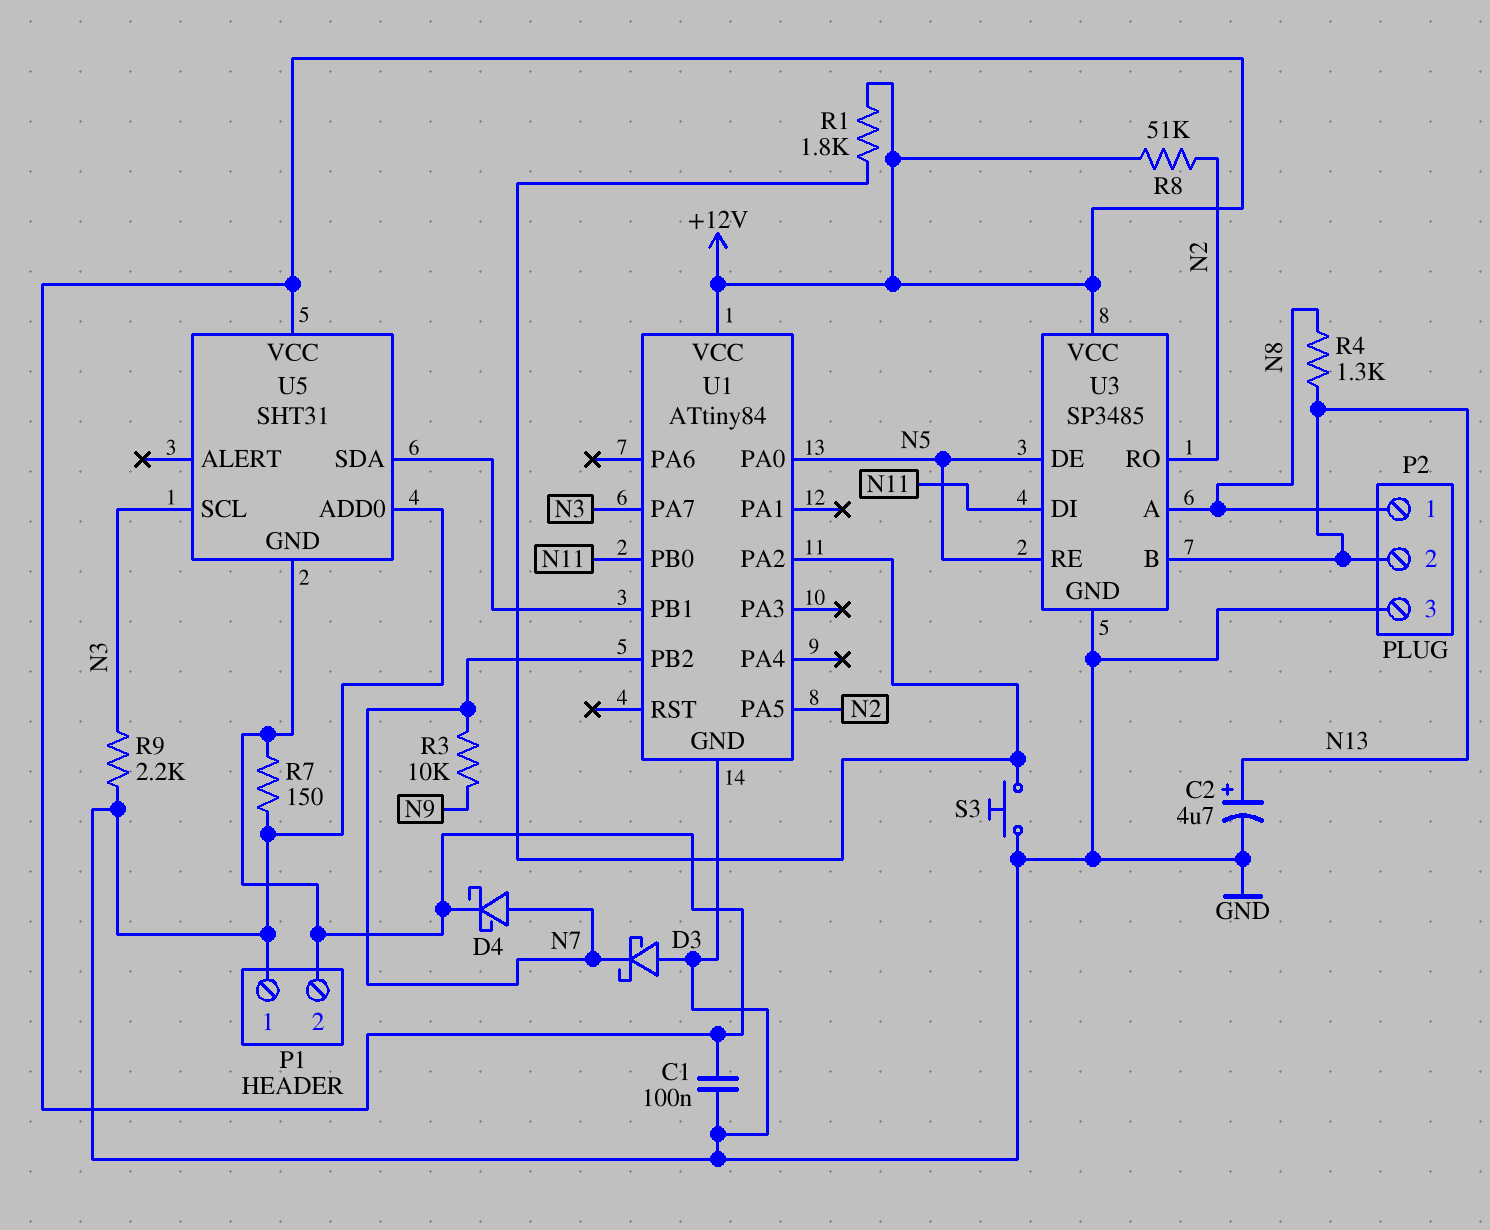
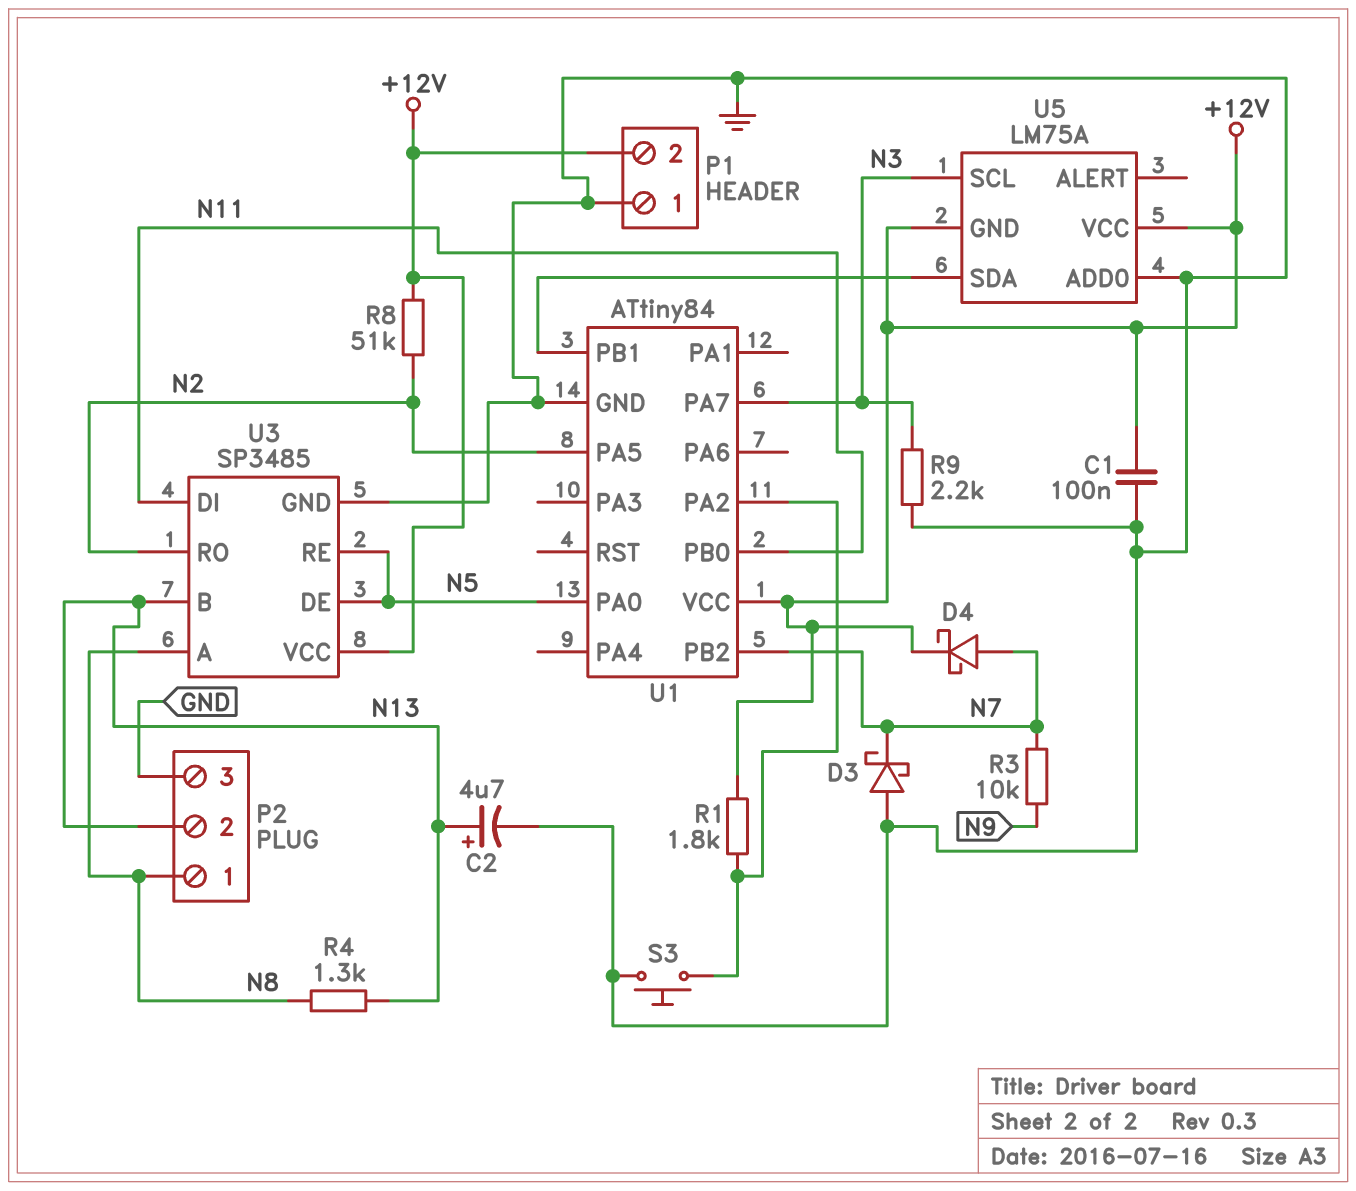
R7: 150 (+12V, GND) -> none
U5: SHT31 -> LM75A

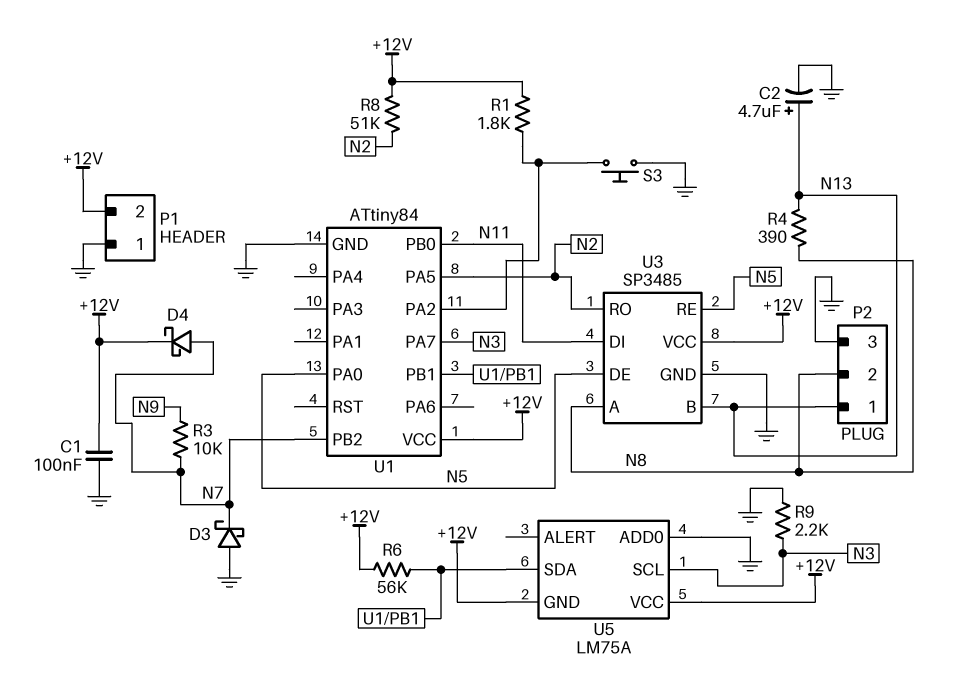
P2 pin 1: N8 -> N13
P2 pin 2: N13 -> N8
R4: 1.3k (N8, N13) -> 390 (N8, N13)
R6: none -> 56k (+12V, U1/PB1)

